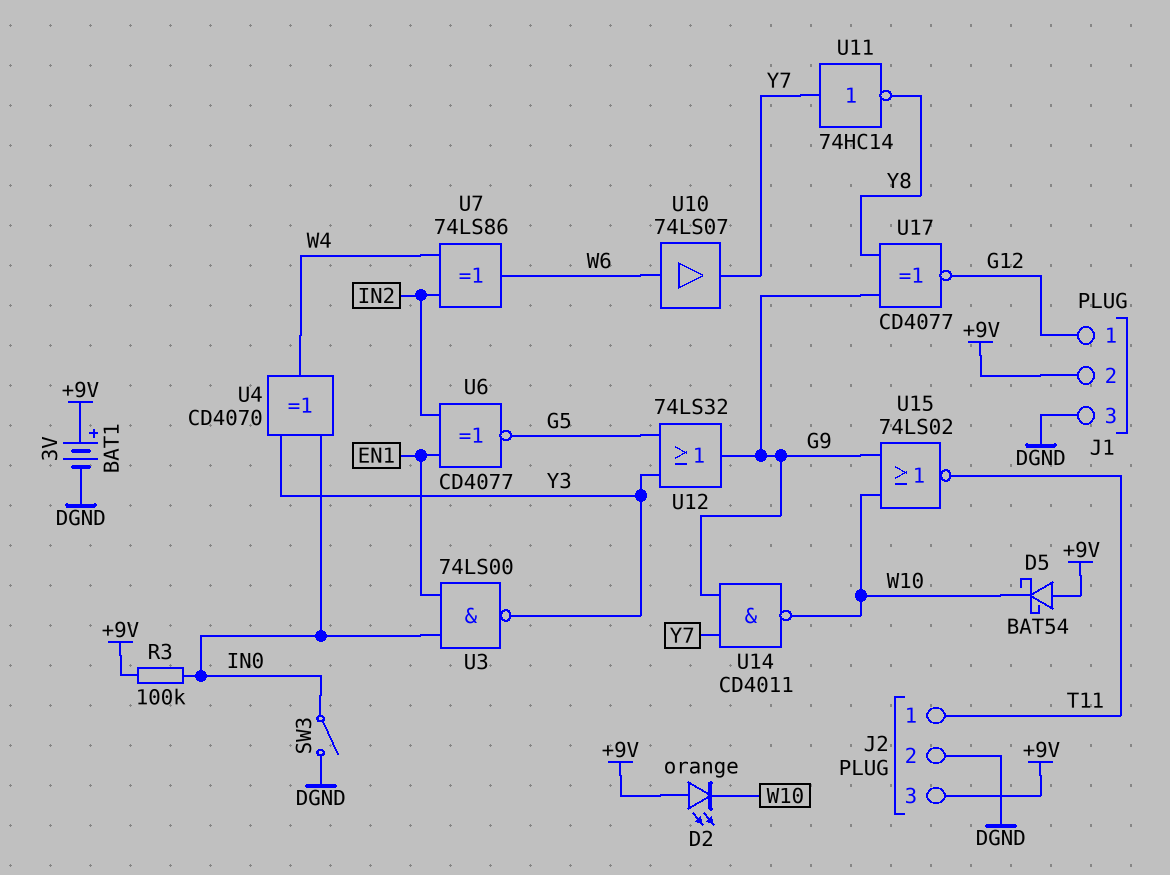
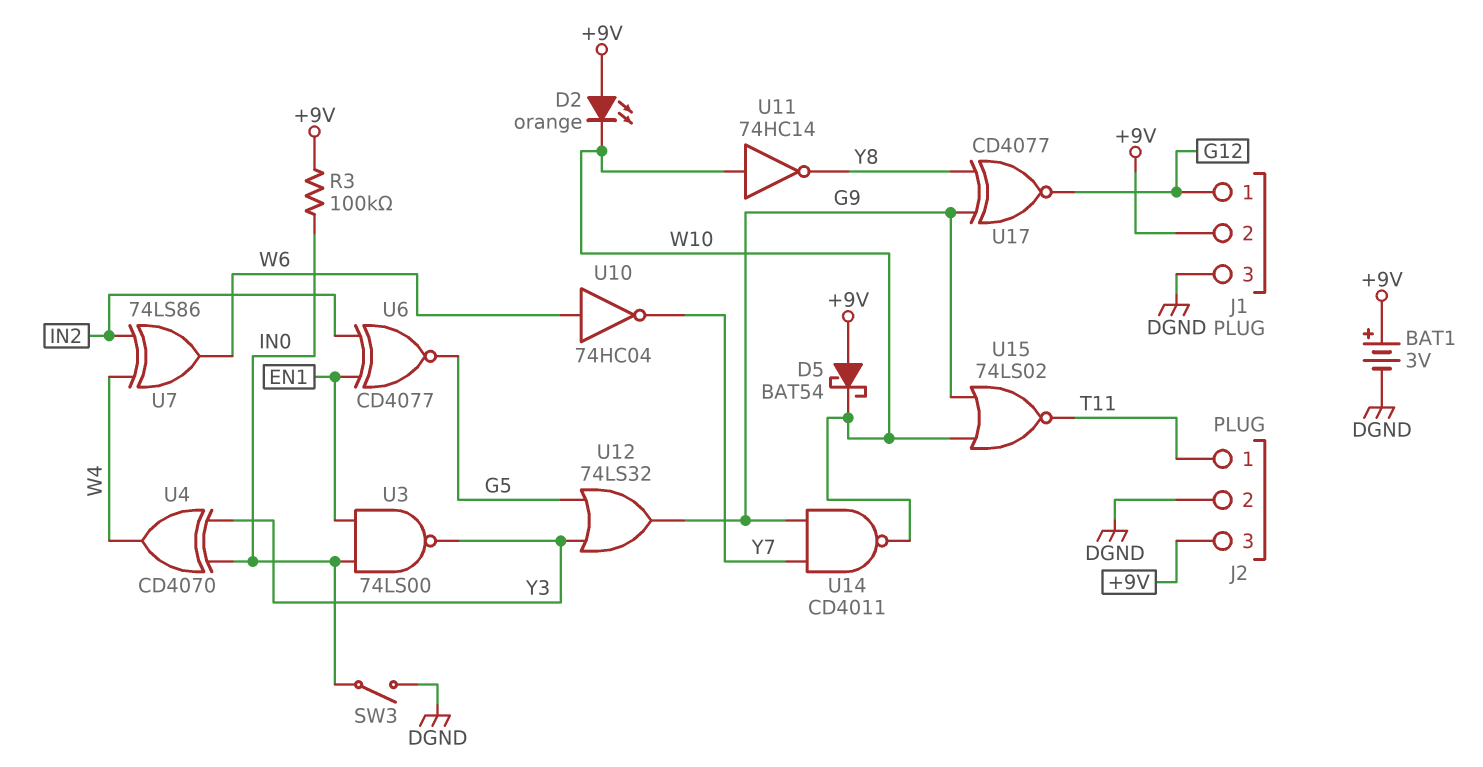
U10: buffer 74LS07 (in W6, out Y7) -> NOT 74HC04 (in W6, out Y7)
U11: NOT 74HC14 (in Y7, out Y8) -> NOT 74HC14 (in W10, out Y8)

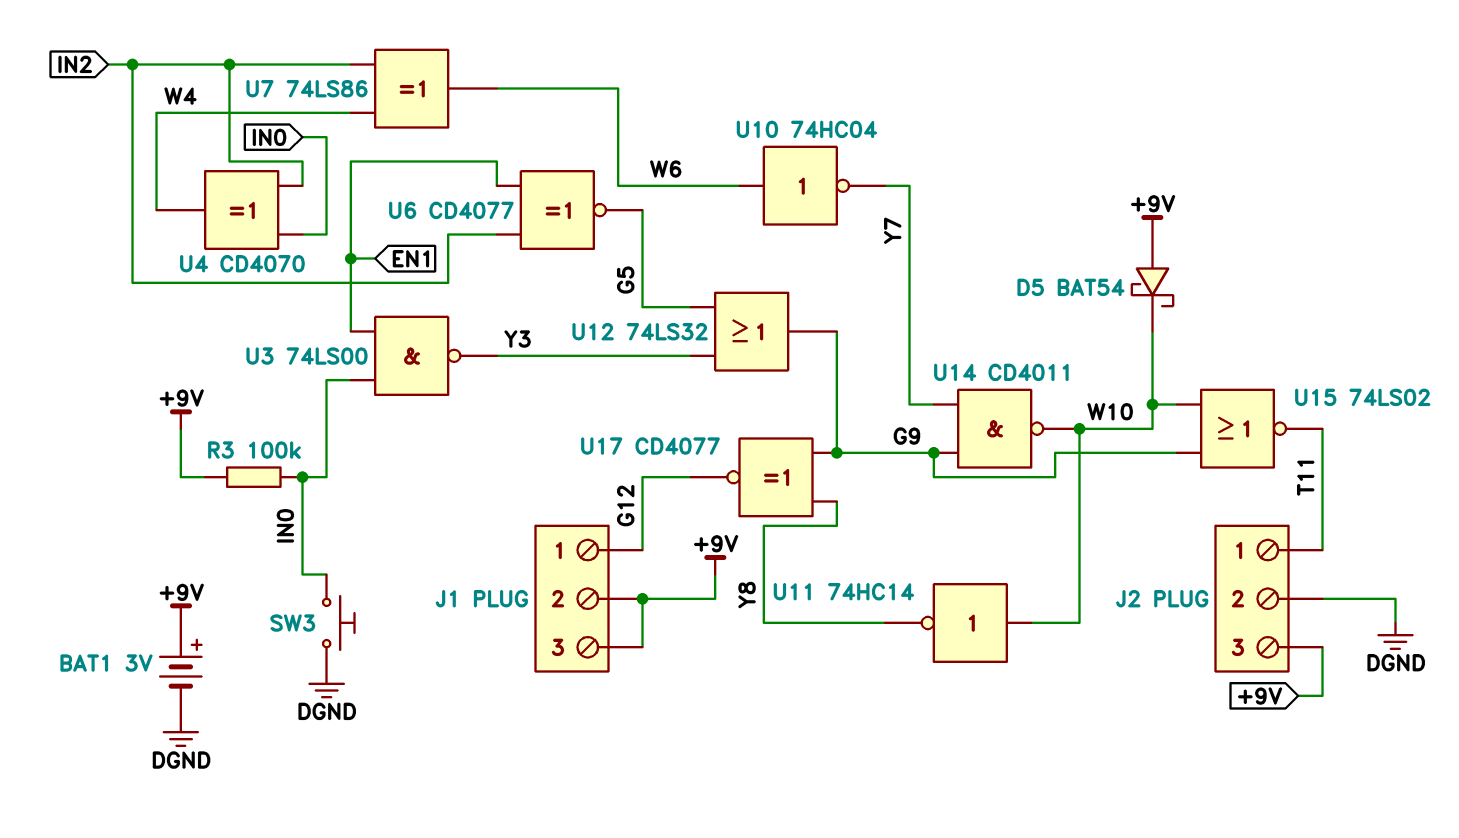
D2: LED orange (A +9V, K W10) -> none
J1 pin 3: DGND -> +9V
SW3: switch (DGND, IN0) -> button (DGND, IN0)
U4: XOR CD4070 (in IN0, in Y3, out W4) -> XOR CD4070 (in IN0, in IN2, out W4)

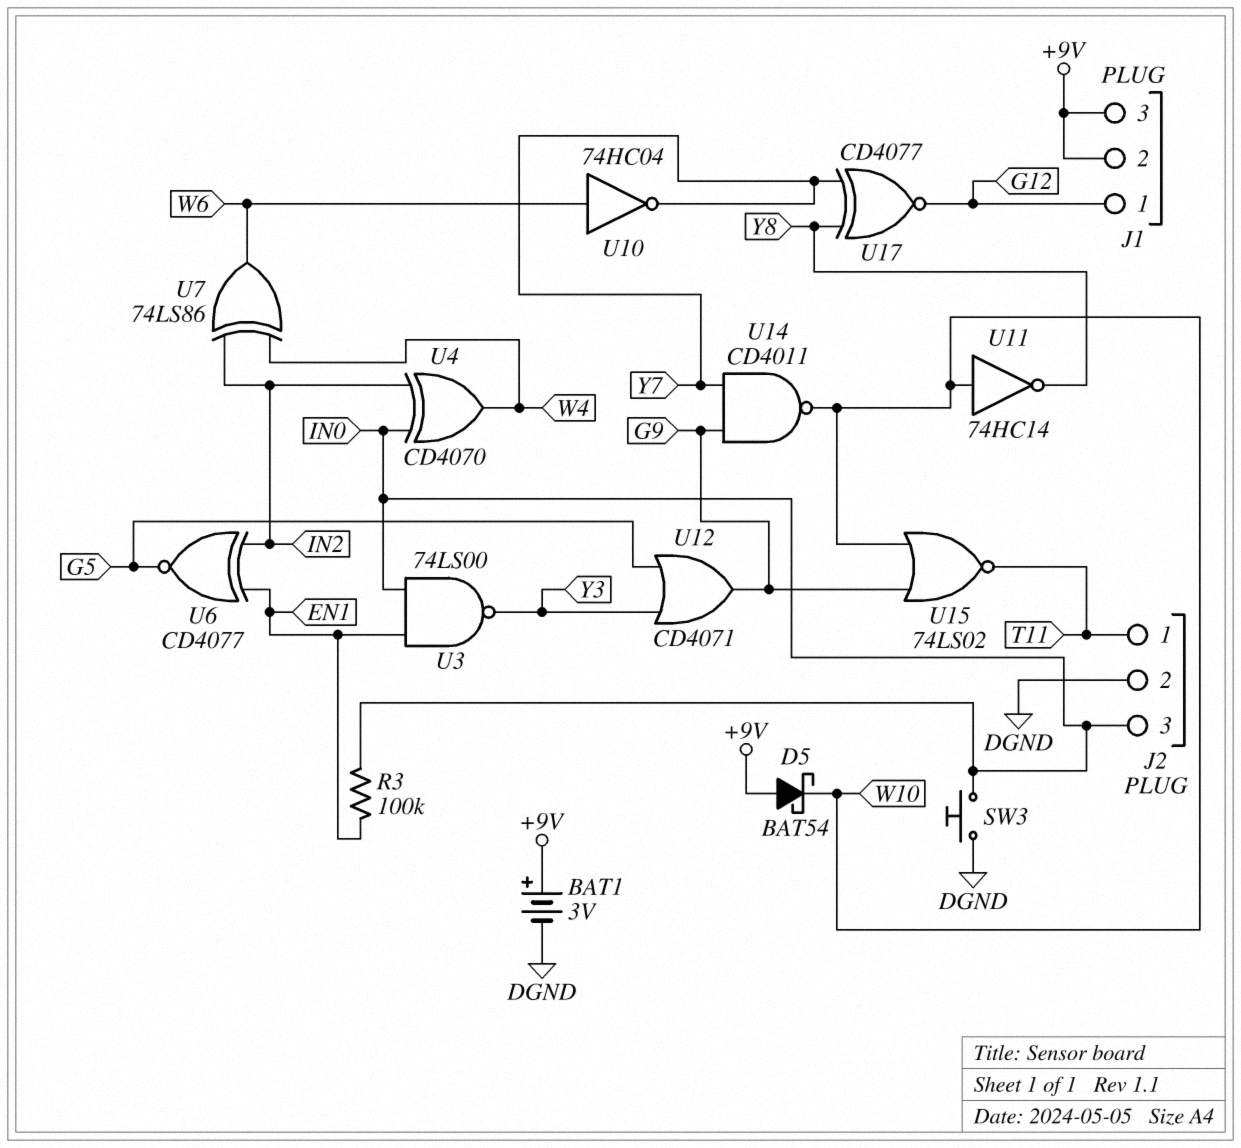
J2 pin 3: +9V -> IN0
R3: 100k (+9V, IN0) -> 100k (EN1, IN0)
U12: OR 74LS32 (in G5, in Y3, out G9) -> OR CD4071 (in G5, in Y3, out G9)
U17: XNOR CD4077 (in G9, in Y8, out G12) -> XNOR CD4077 (in Y7, in Y8, out G12)

